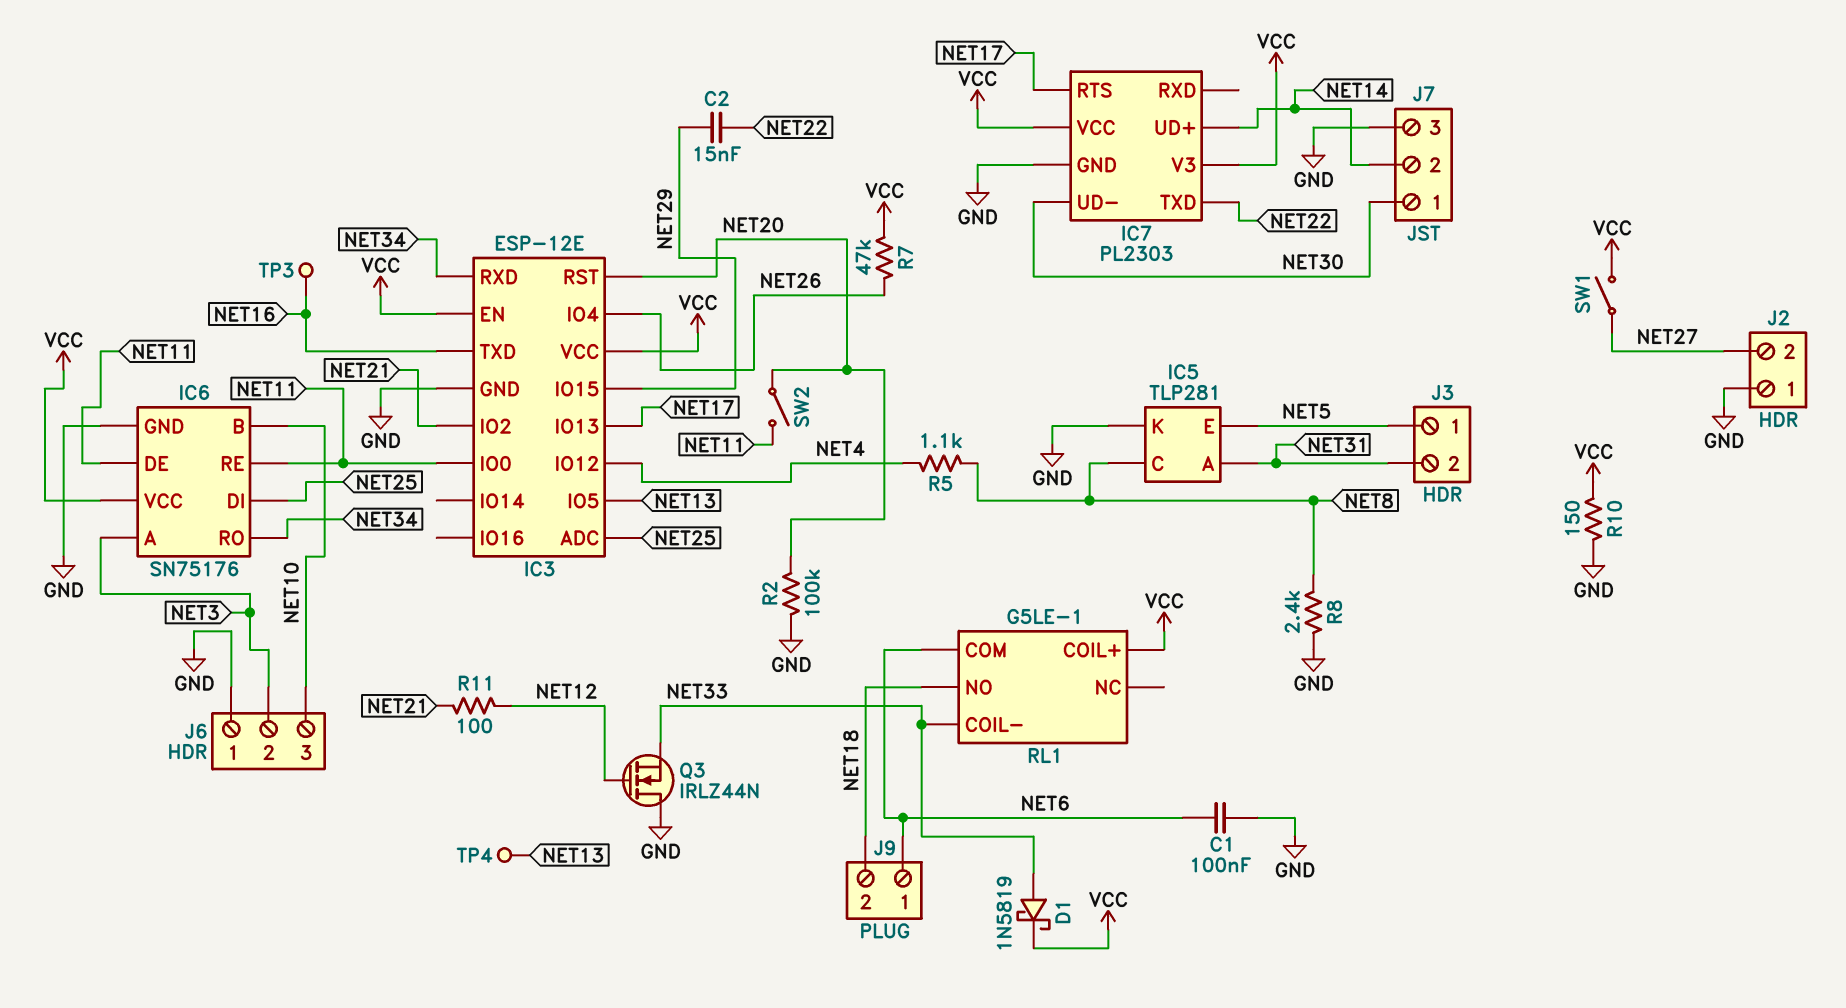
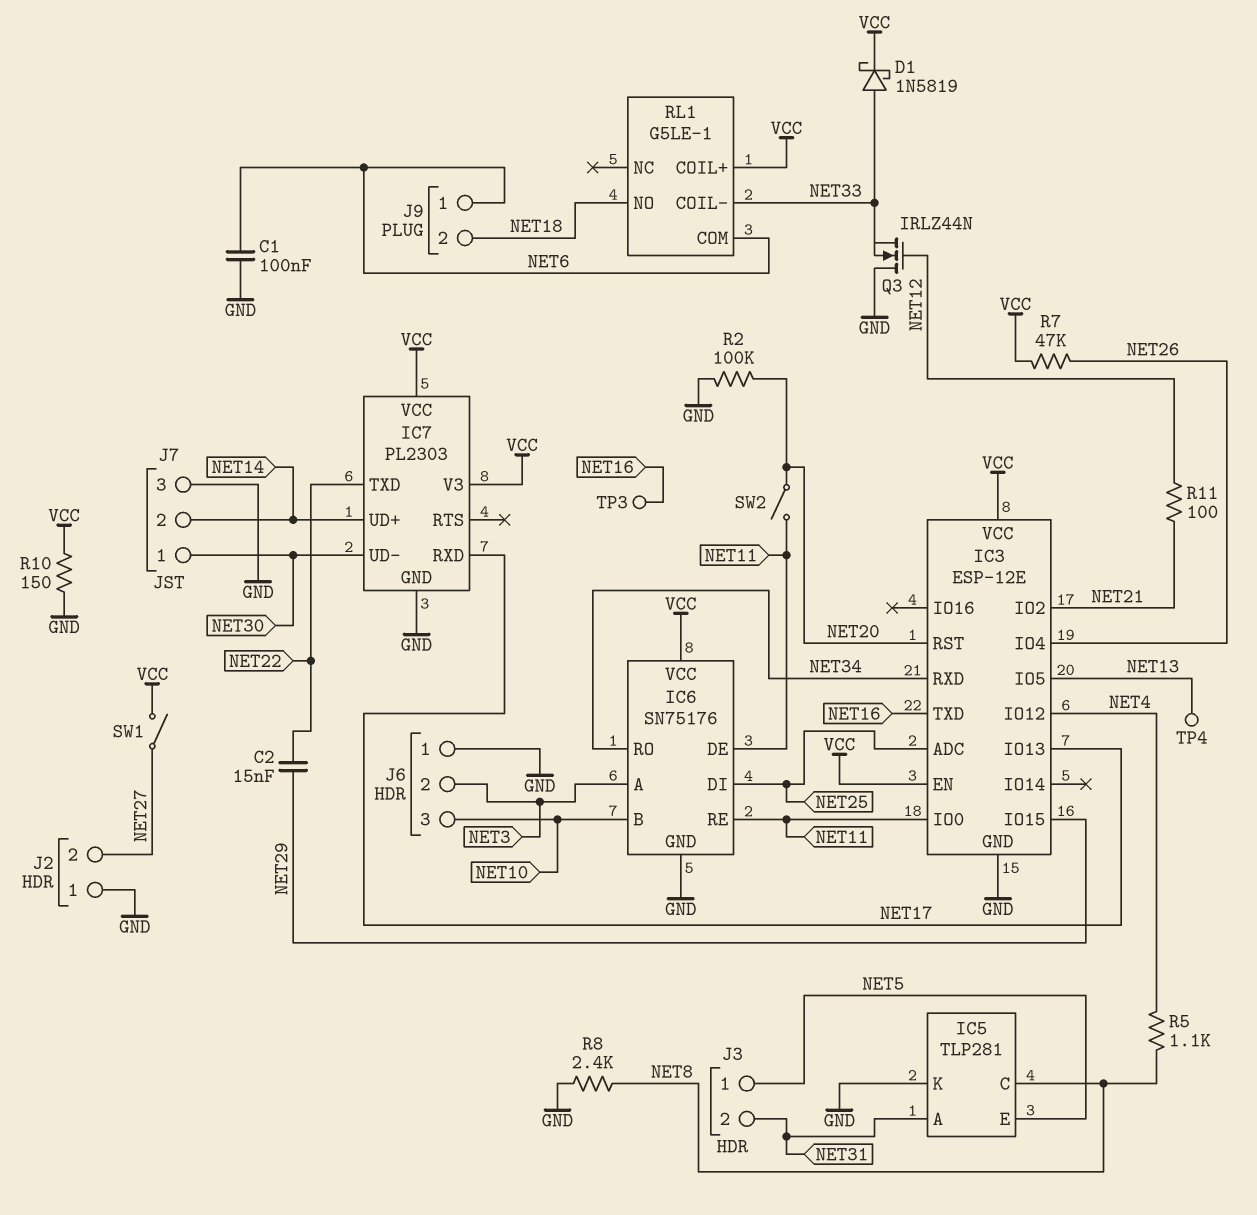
IC7 pin RTS: NET17 -> none
IC7 pin RXD: none -> NET17

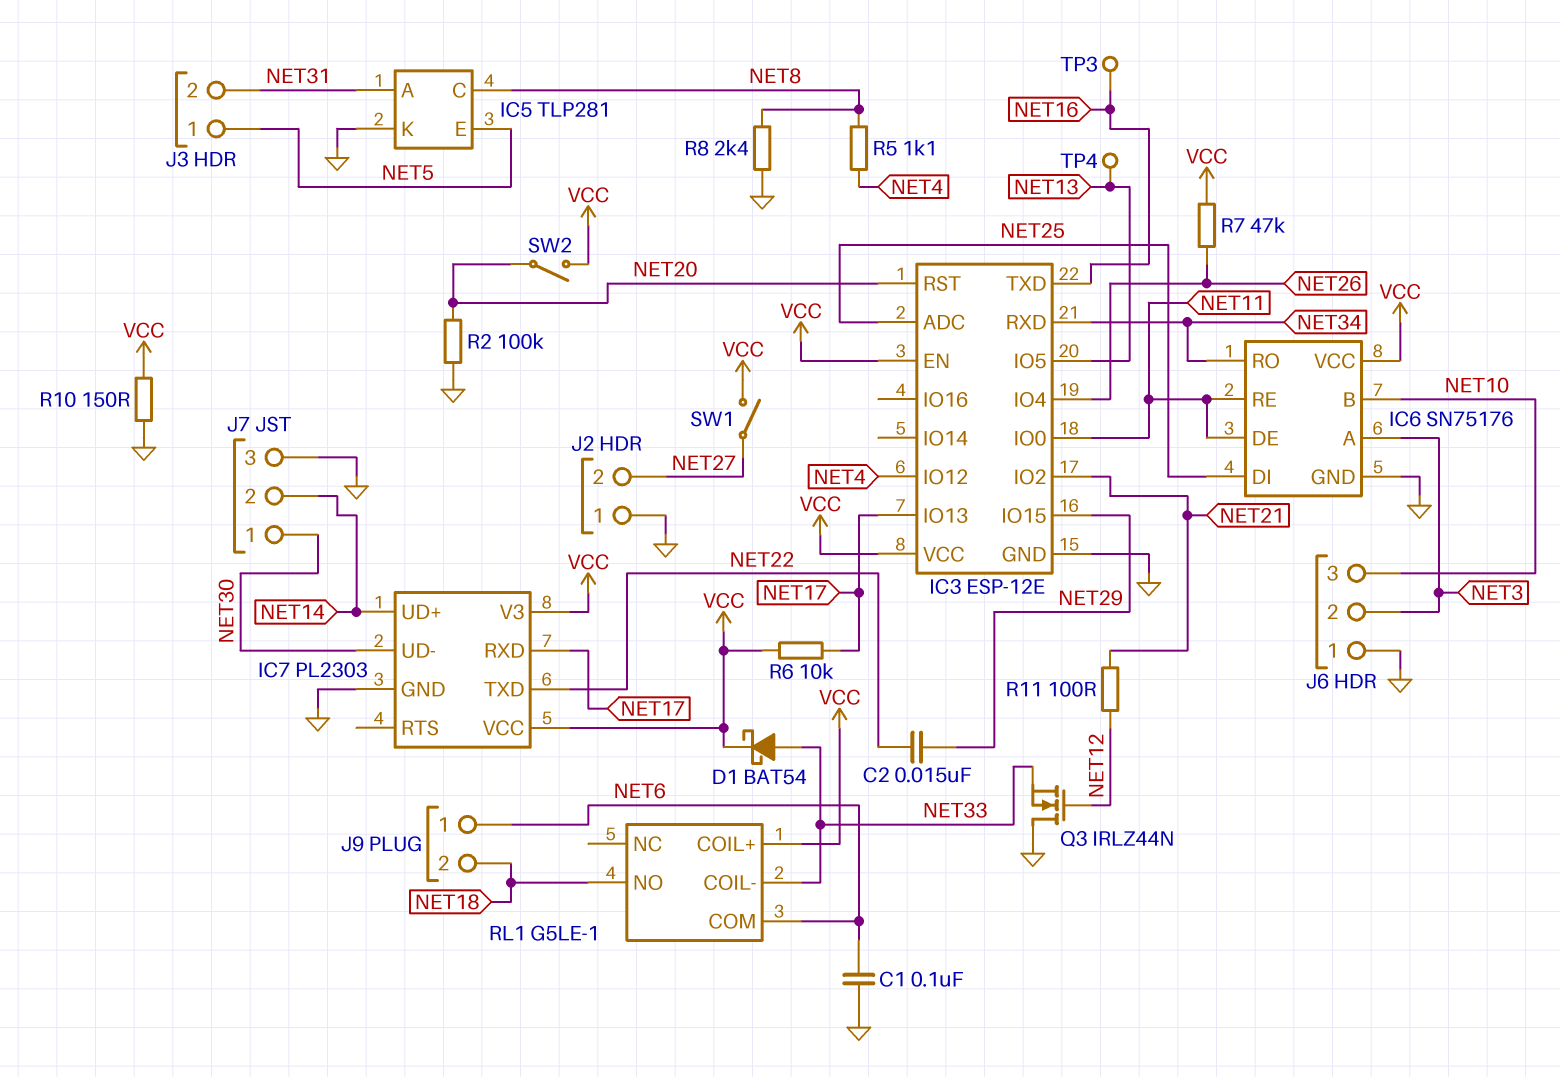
D1: schottky 1N5819 (A NET33, K VCC) -> schottky BAT54 (A NET33, K VCC)
R6: none -> 10k (NET17, VCC)
SW2: switch (NET11, NET20) -> switch (NET20, VCC)

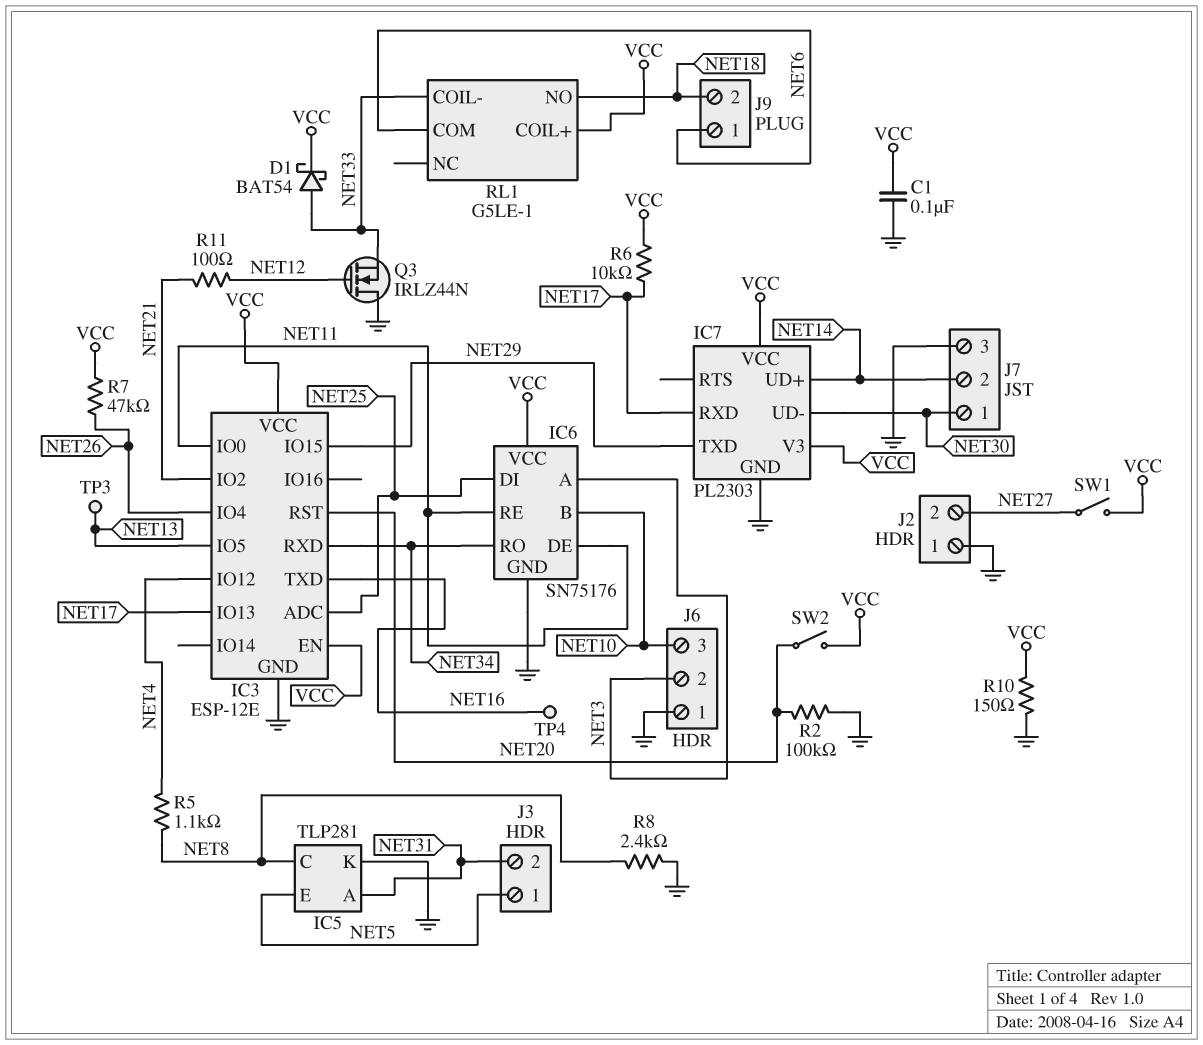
C1: 100nF (GND, NET6) -> 100nF (GND, VCC)
C2: 15nF (NET22, NET29) -> none
IC7 pin TXD: NET22 -> NET29
TP3: test point (NET16) -> test point (NET13)
TP4: test point (NET13) -> test point (NET16)

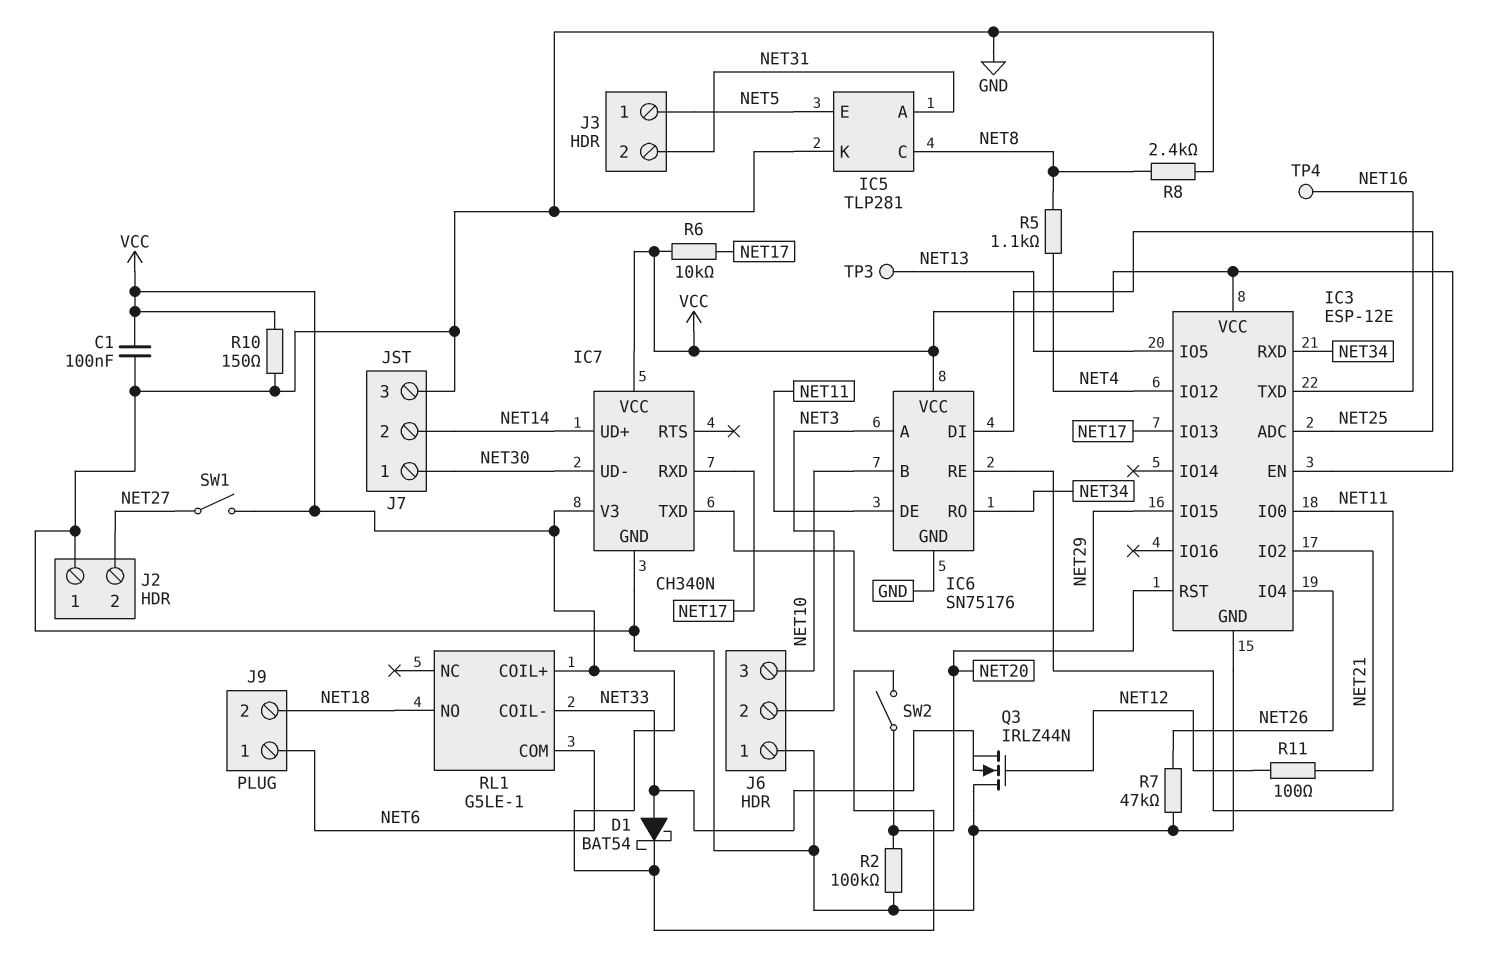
IC7: PL2303 -> CH340N
R7: 47k (NET26, VCC) -> 47k (GND, NET26)

